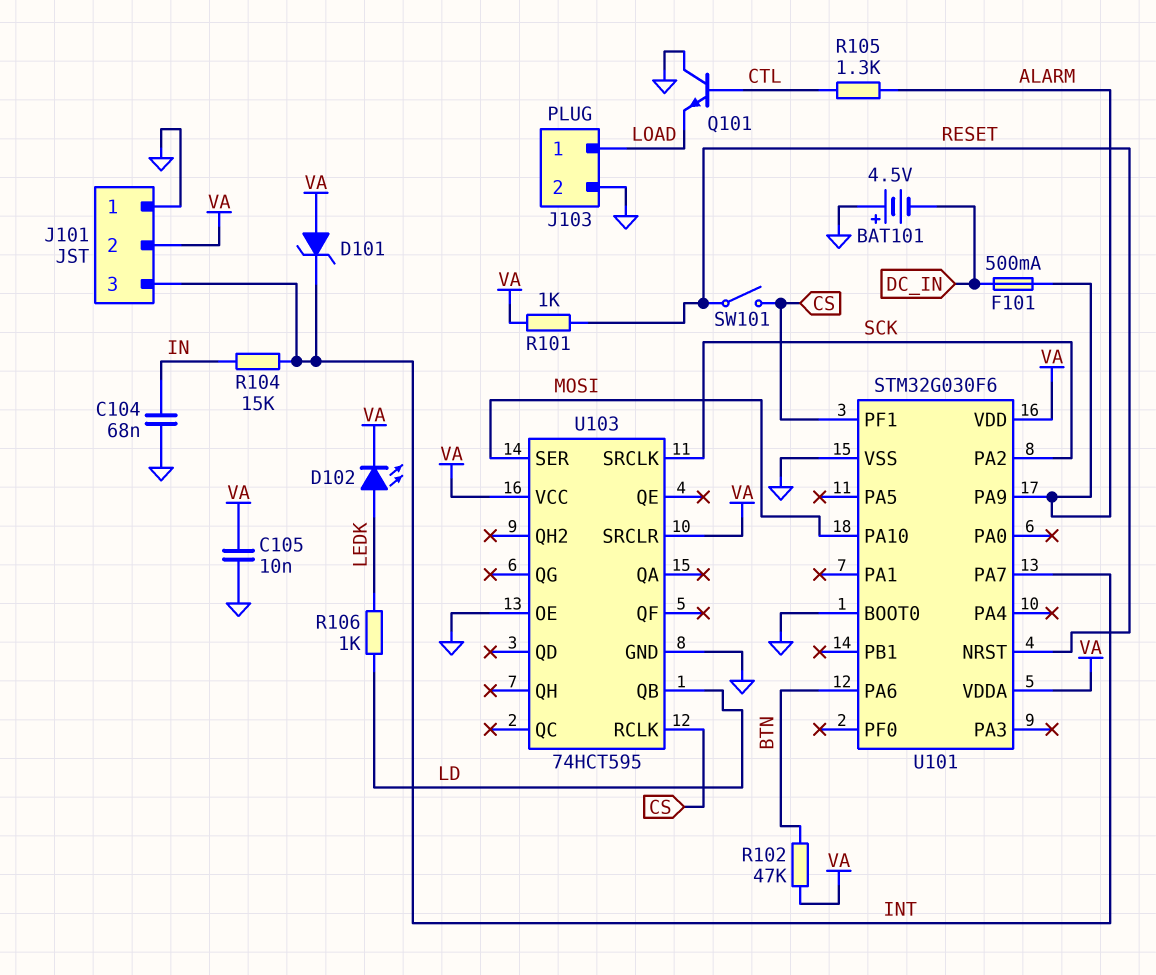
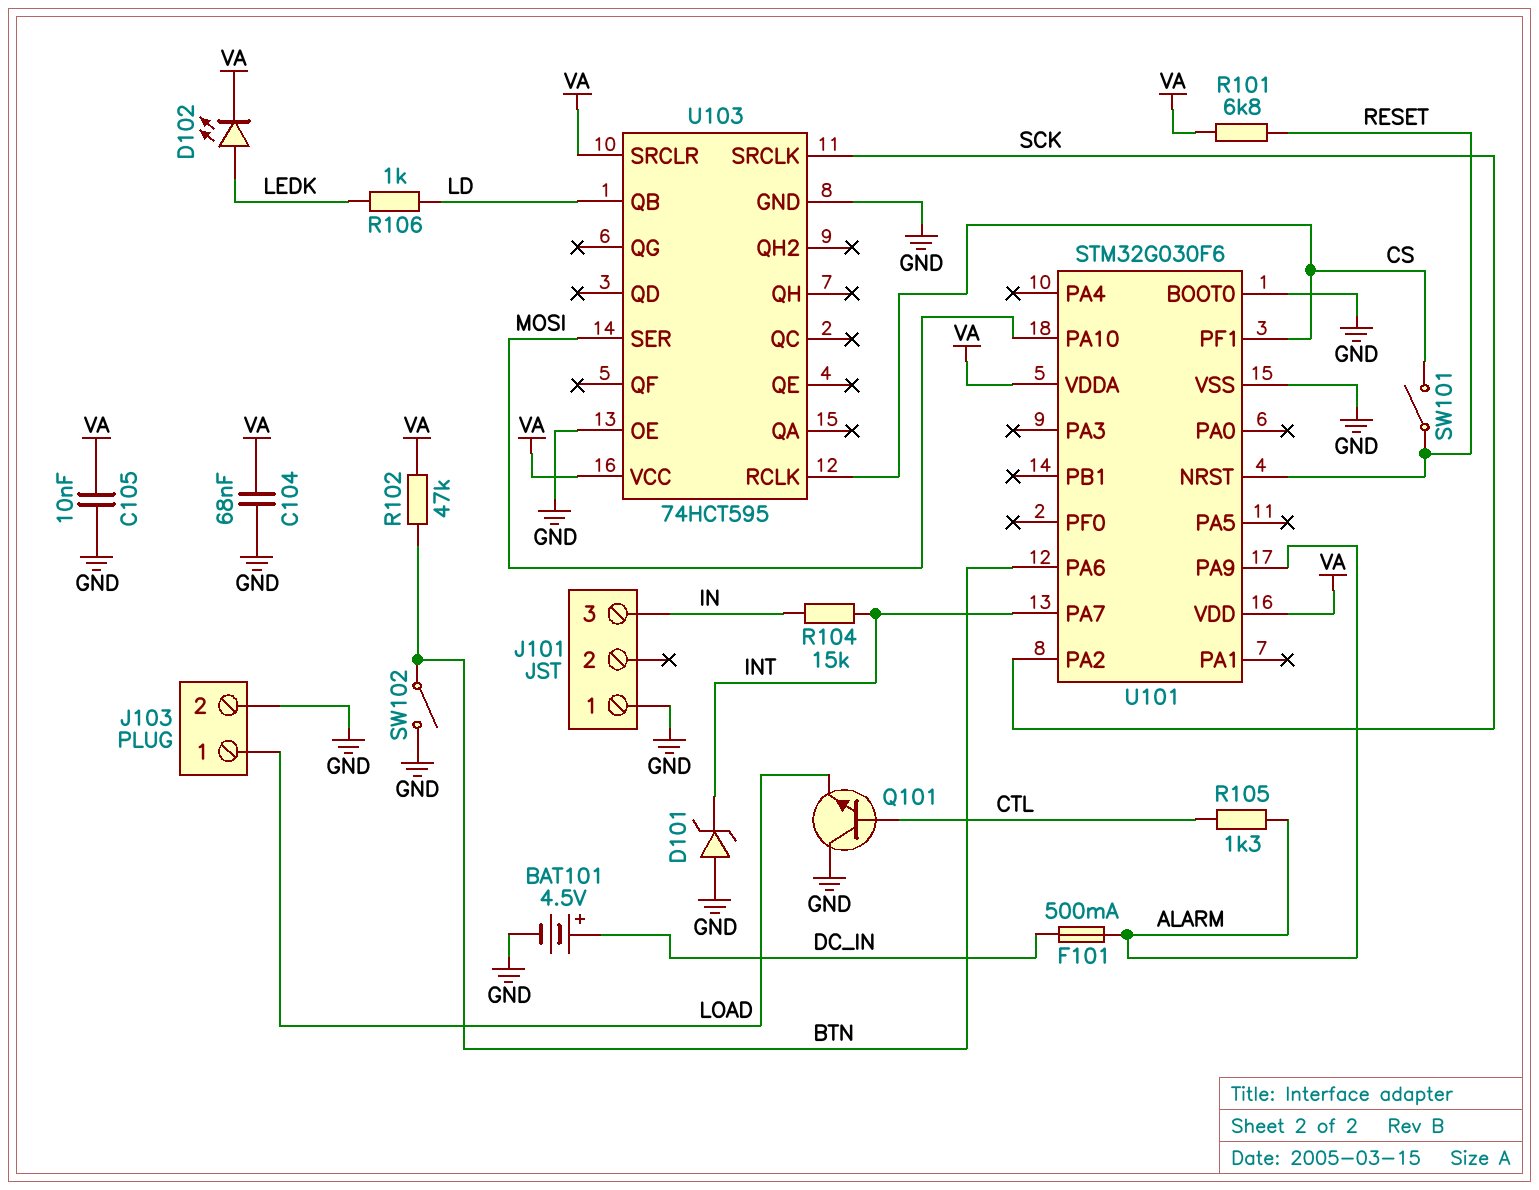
BAT101: 4.5V (plus GND, minus DC_IN) -> 4.5V (plus DC_IN, minus GND)
C104: 68nF (GND, IN) -> 68nF (GND, VA)
D101: zener (A VA, K INT) -> zener (A GND, K INT)
J101 pin 2: VA -> none
J101 pin 3: INT -> IN
R101: 1k (RESET, VA) -> 6.8k (RESET, VA)
SW102: none -> switch (BTN, GND)

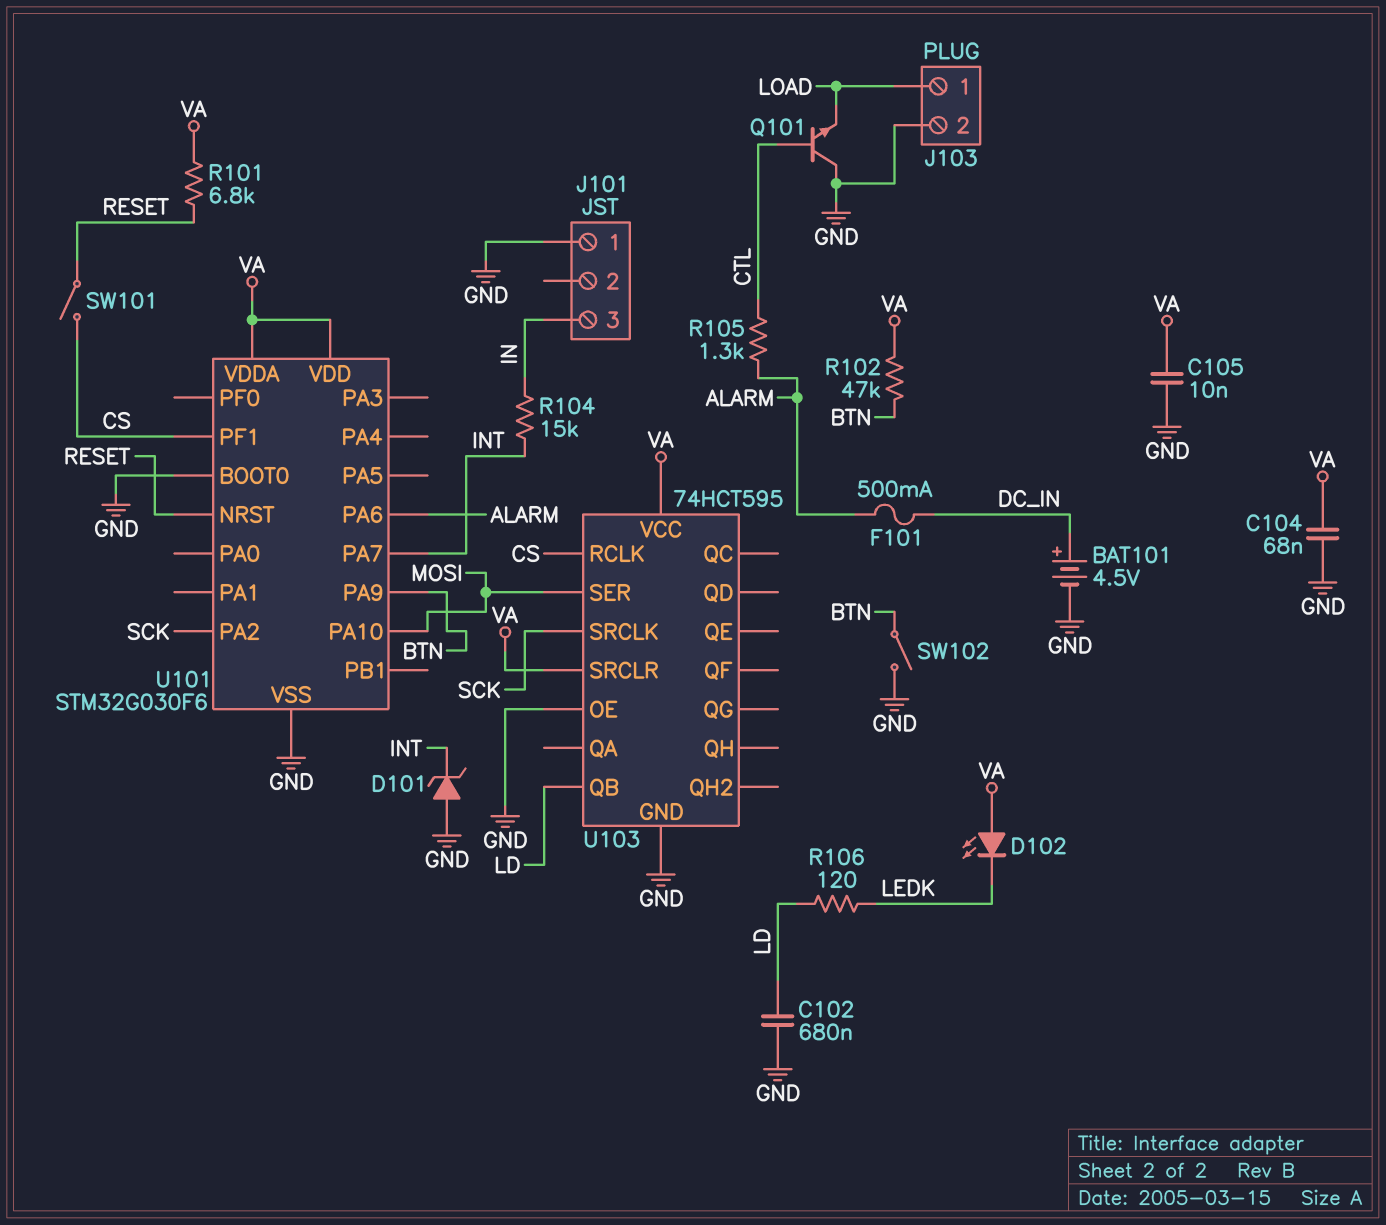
C102: none -> 680nF (GND, LD)
D102: LED (A LEDK, K VA) -> LED (A VA, K LEDK)
R106: 1k (LD, LEDK) -> 120 (LD, LEDK)
U101 pin PA6: BTN -> ALARM
U101 pin PA9: ALARM -> BTN

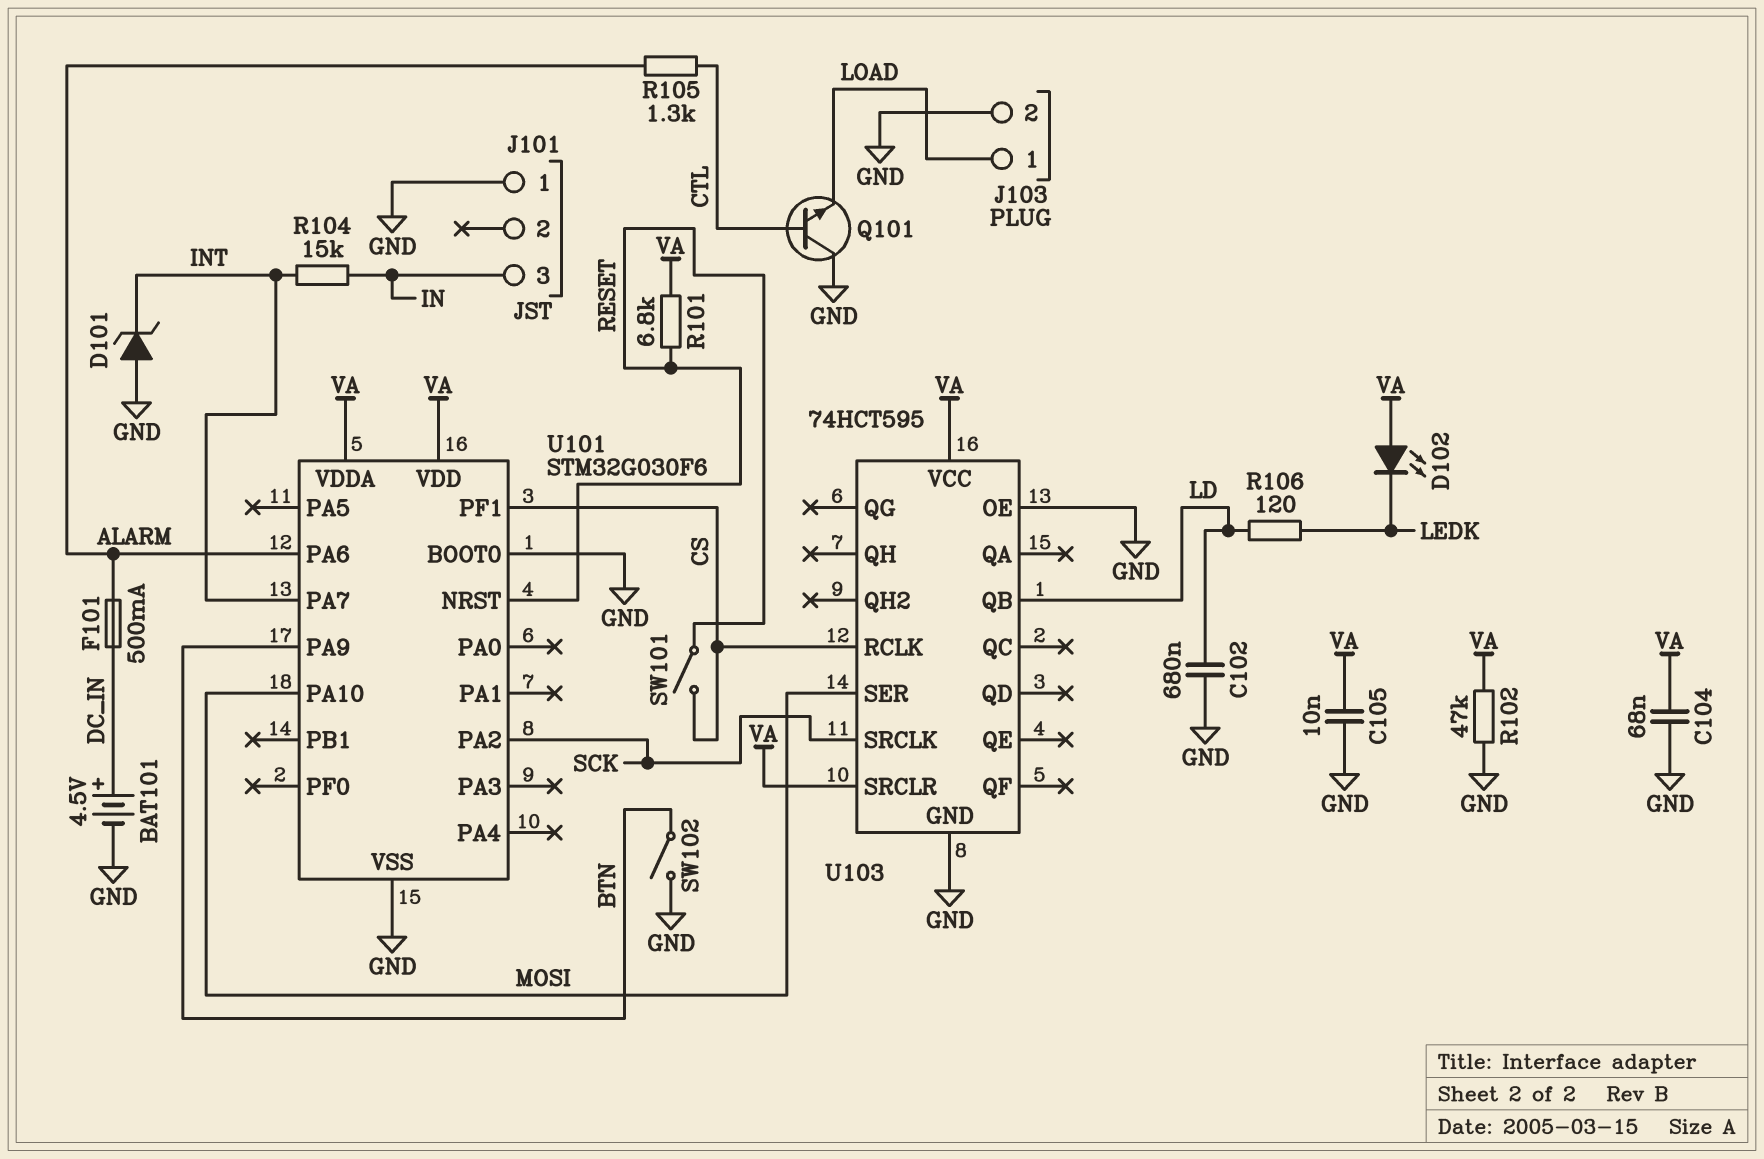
R102: 47k (BTN, VA) -> 47k (GND, VA)

